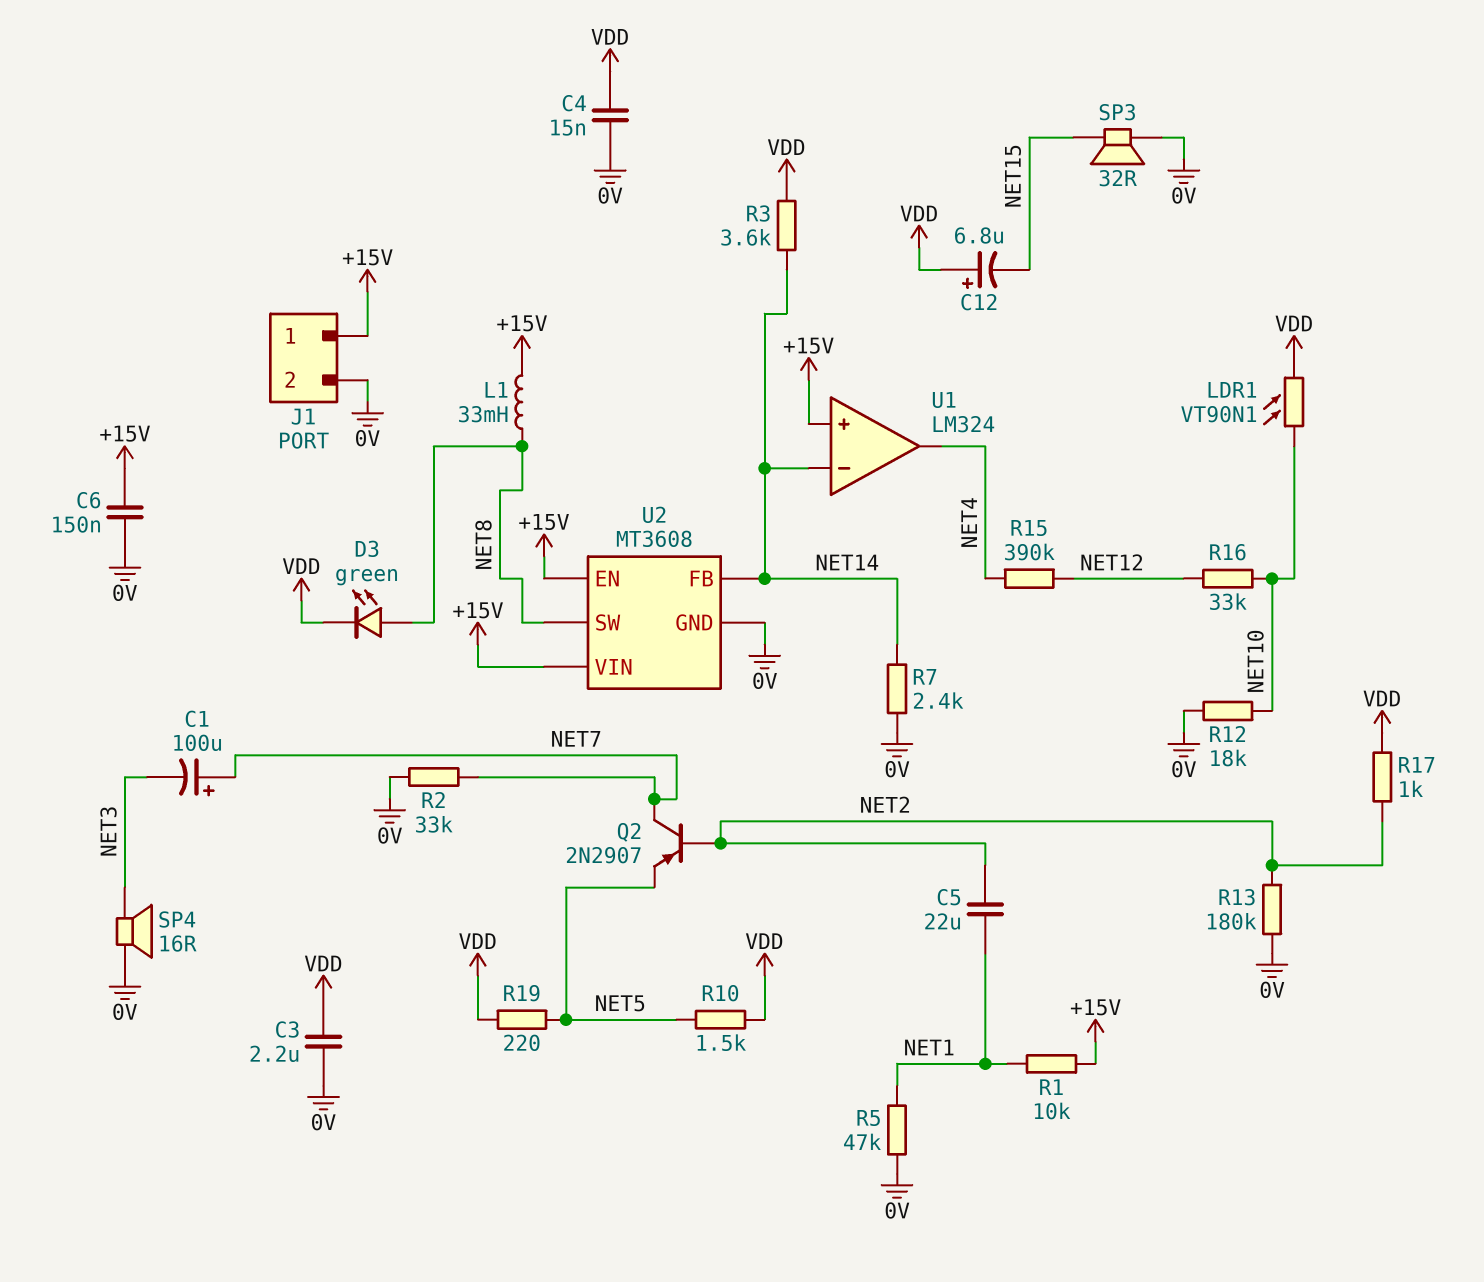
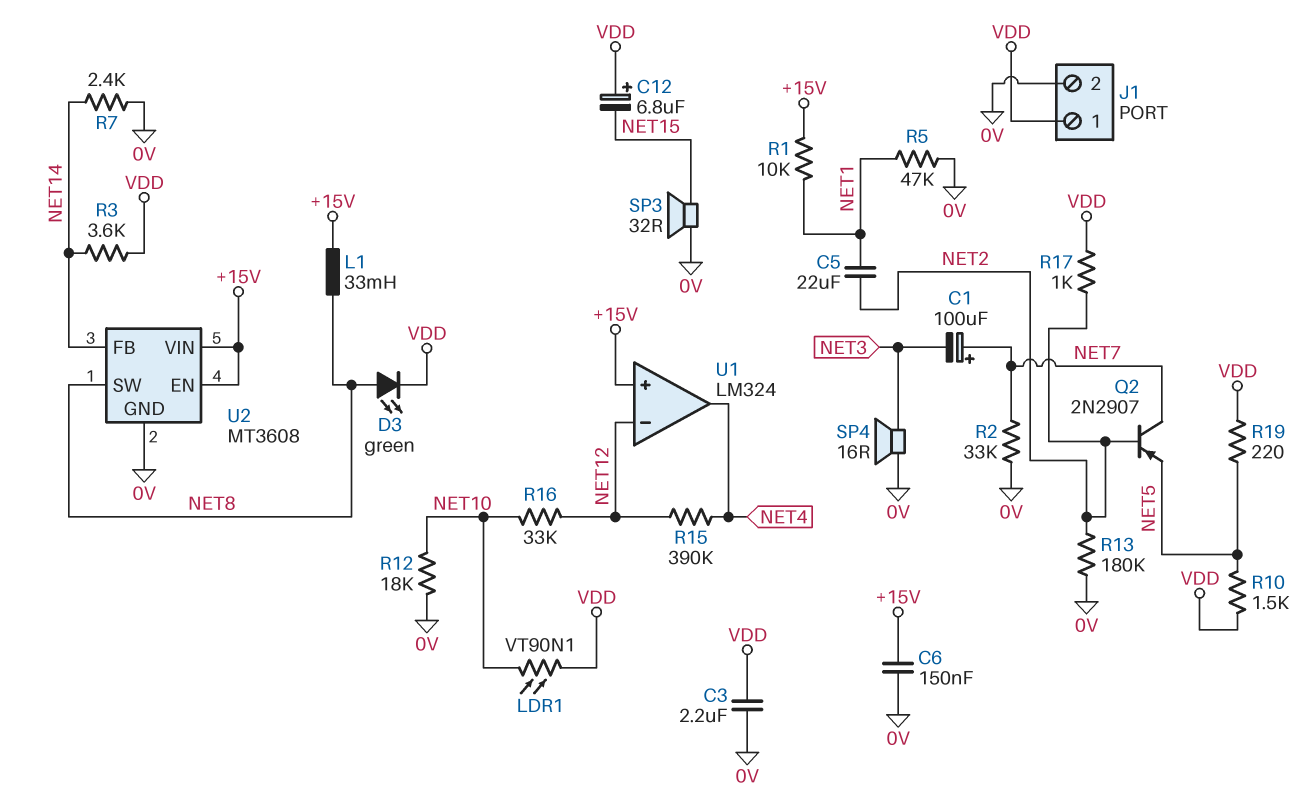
C4: 15nF (0V, VDD) -> none
J1 pin 1: +15V -> VDD
U1 pin in-: NET14 -> NET12

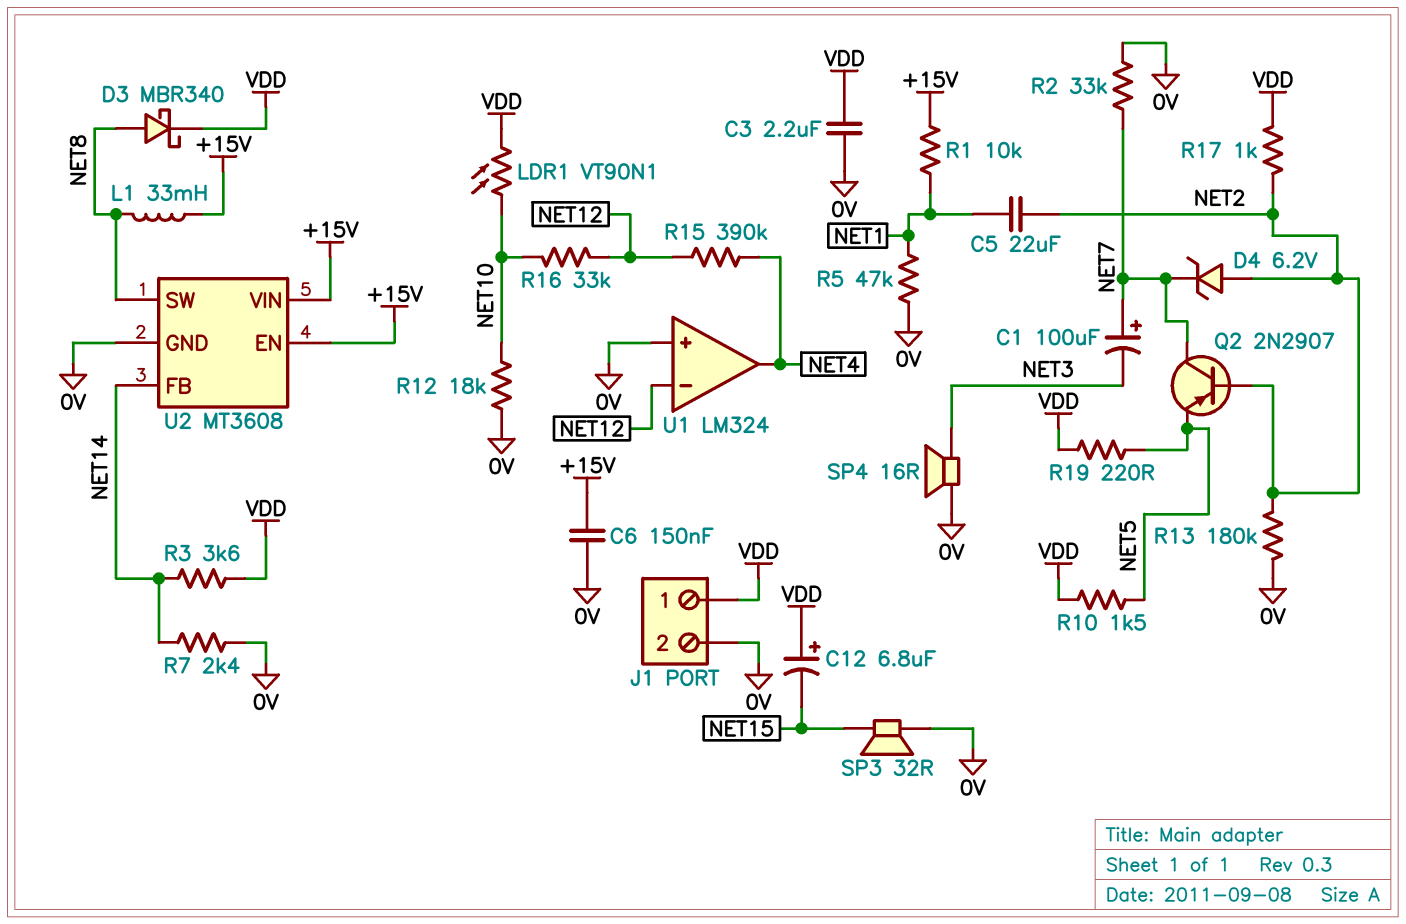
D3: LED green (A NET8, K VDD) -> schottky MBR340 (A NET8, K VDD)
D4: none -> zener 6.2V (A NET2, K NET7)
U1 pin in+: +15V -> 0V

